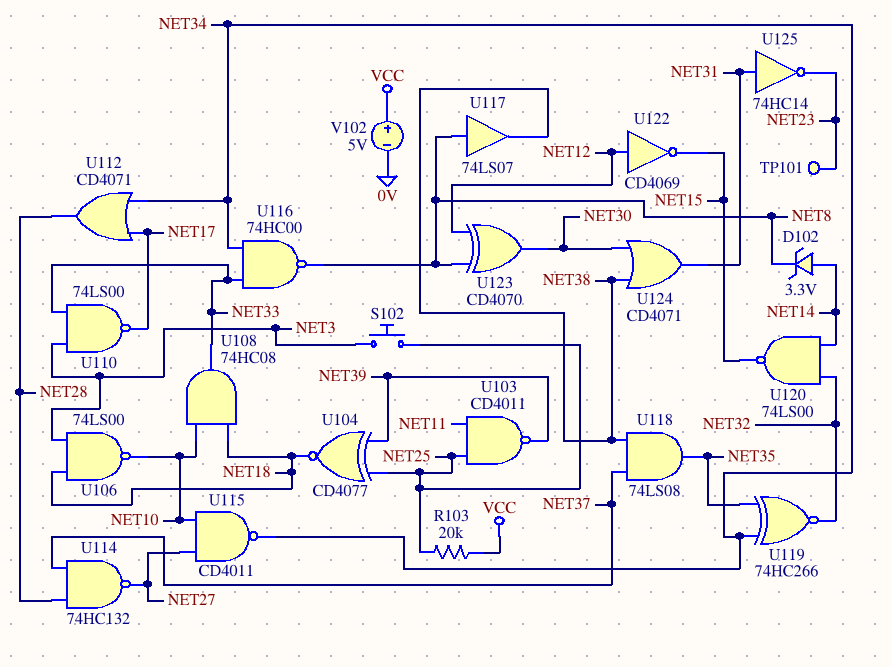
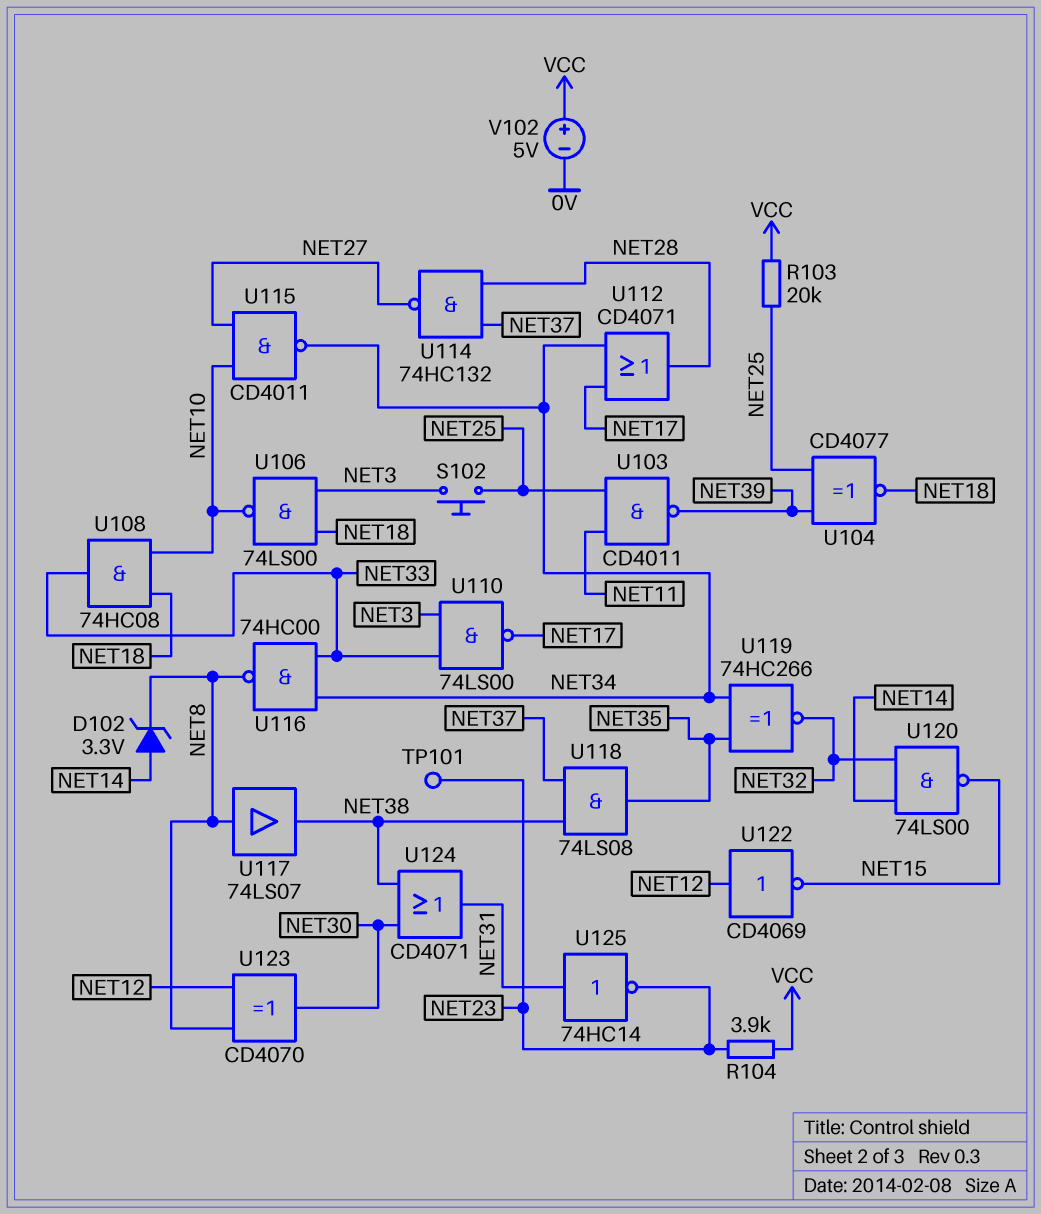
R104: none -> 3.9k (NET23, VCC)

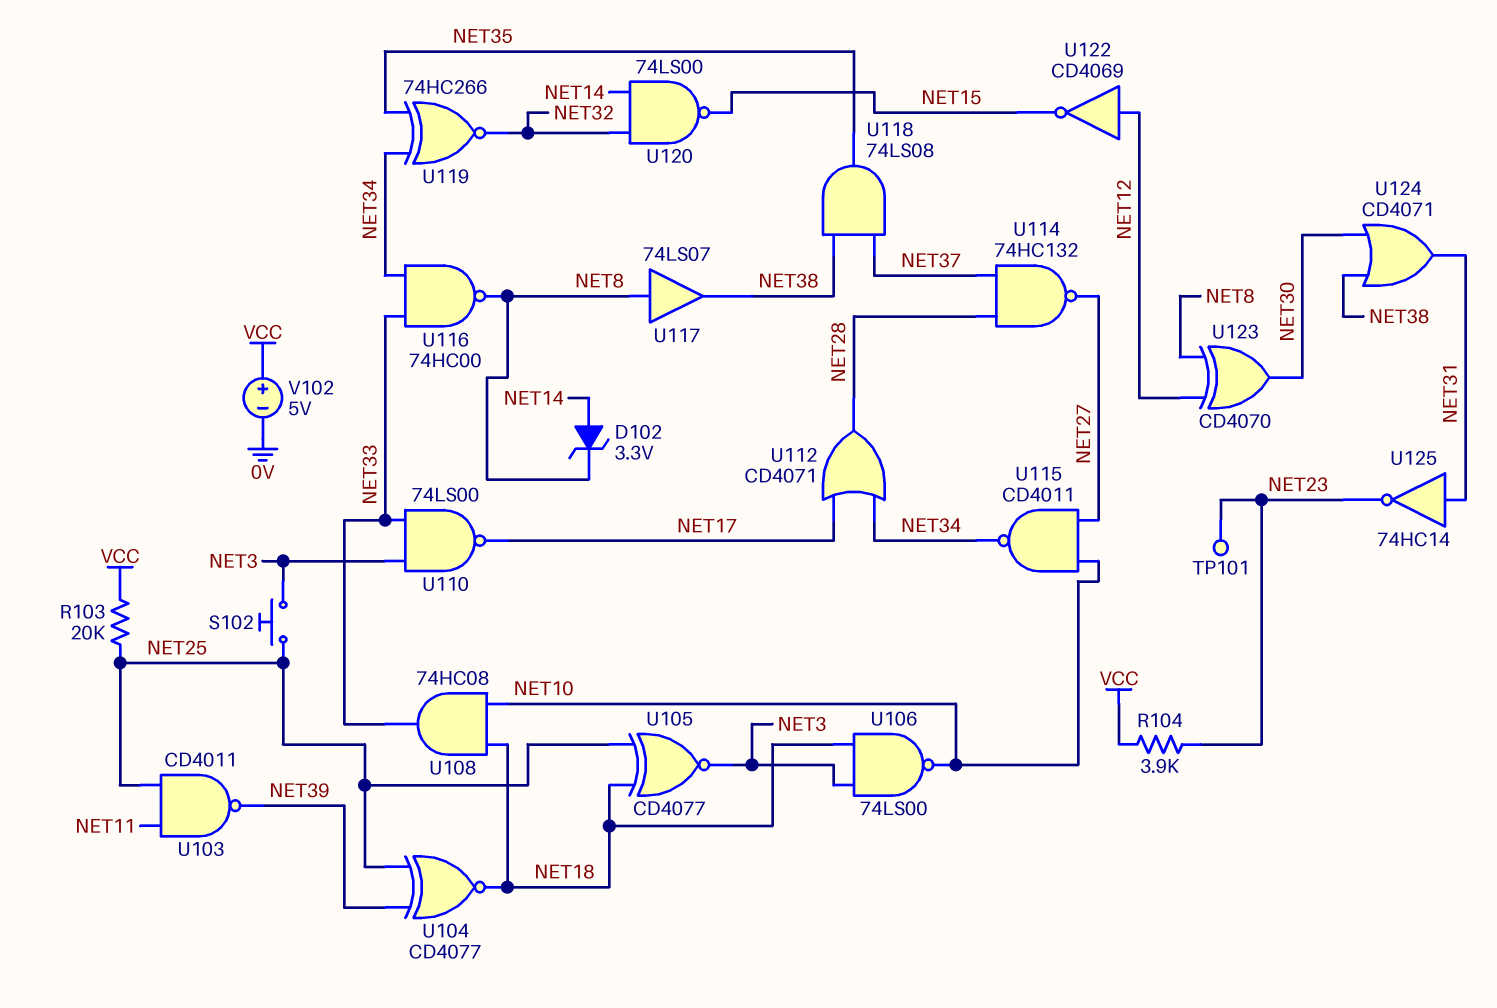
U105: none -> XNOR CD4077 (in NET18, in NET25, out NET3)

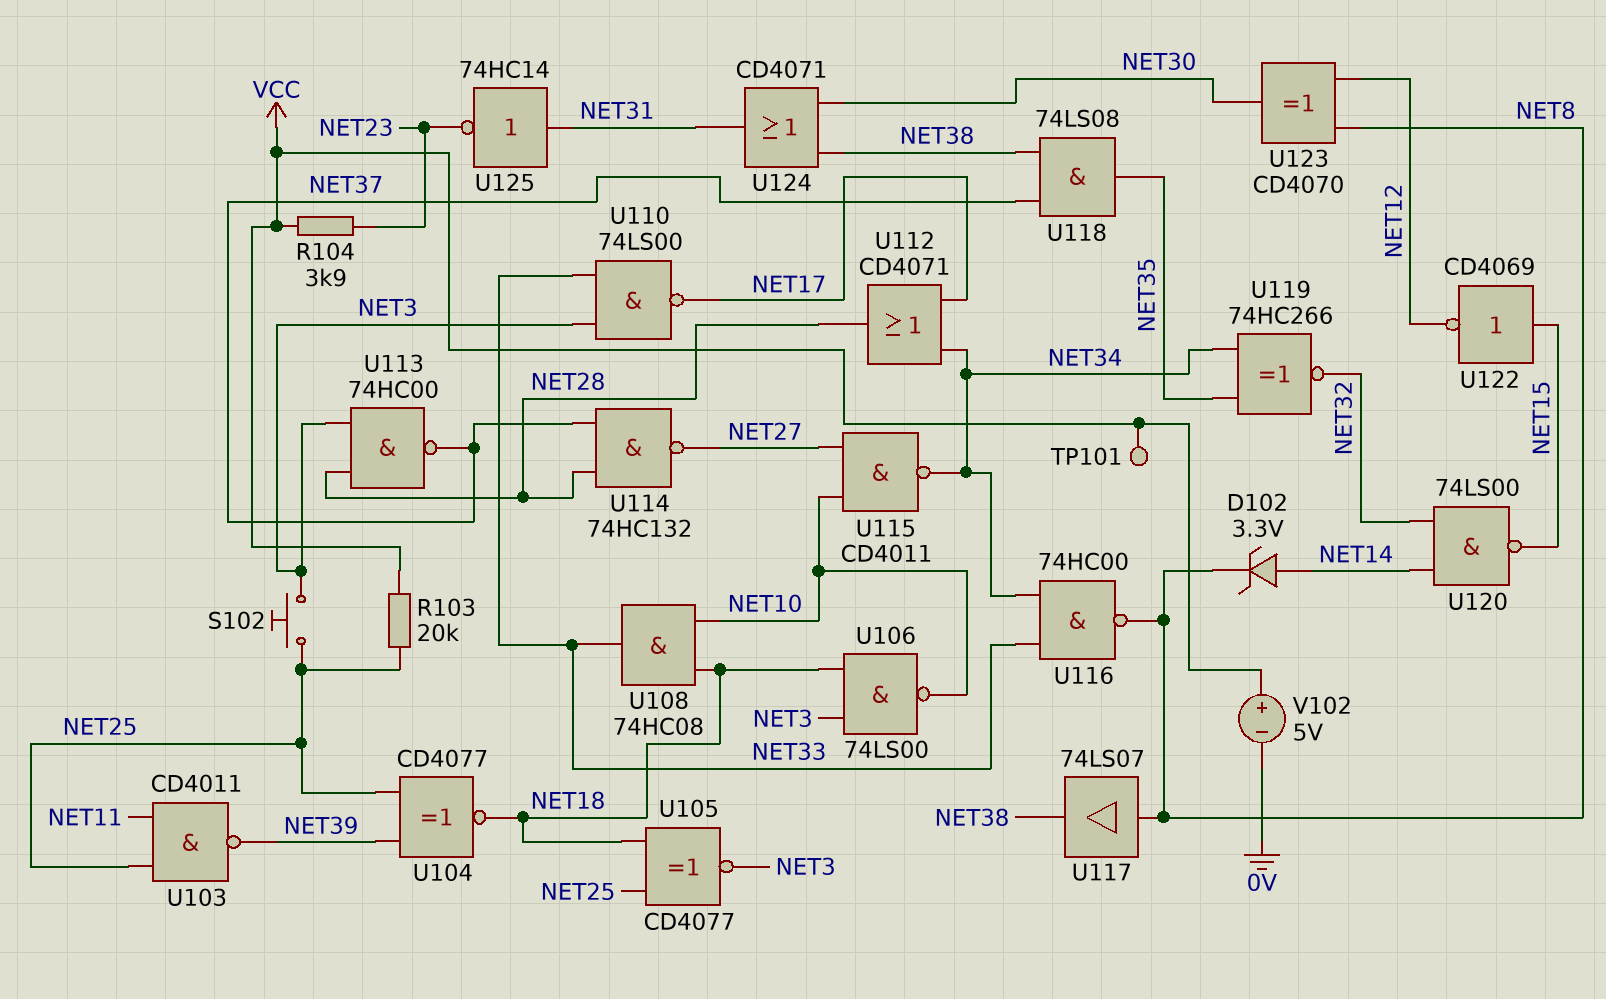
TP101: test point (NET23) -> test point (VCC)
U113: none -> NAND 74HC00 (in NET3, in NET28, out NET37)
U122: NOT CD4069 (in NET12, out NET15) -> NOT CD4069 (in NET15, out NET12)

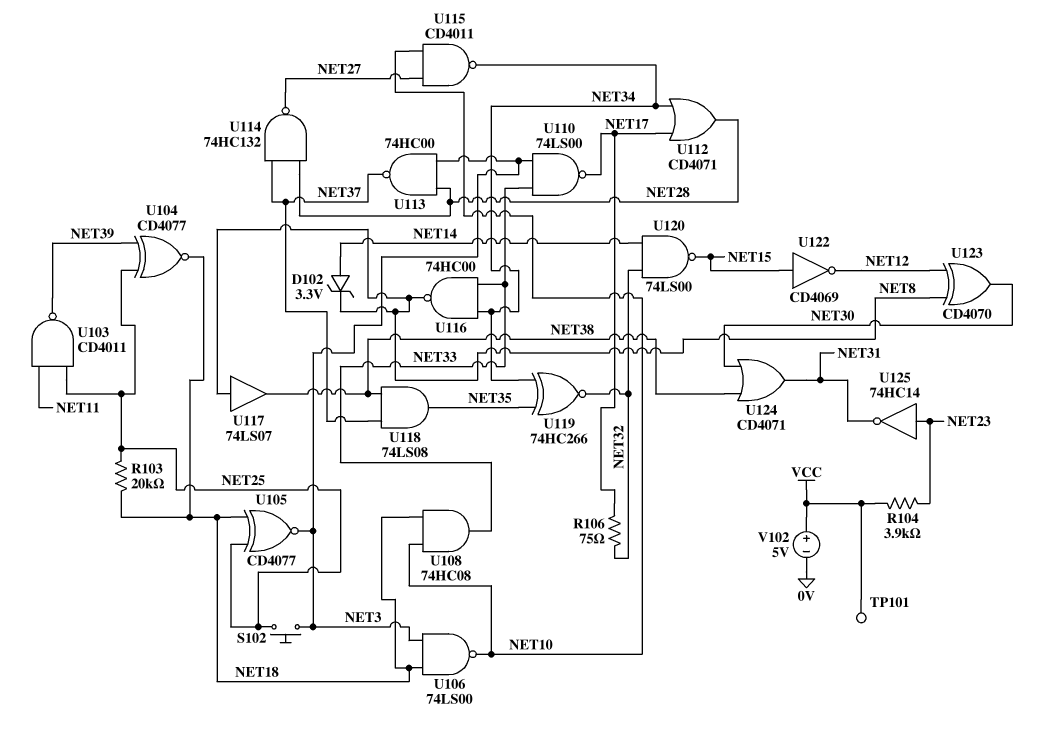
R103: 20k (NET25, VCC) -> 20k (NET18, NET25)
R106: none -> 75 (NET17, NET32)
U125: NOT 74HC14 (in NET31, out NET23) -> NOT 74HC14 (in NET23, out NET31)

